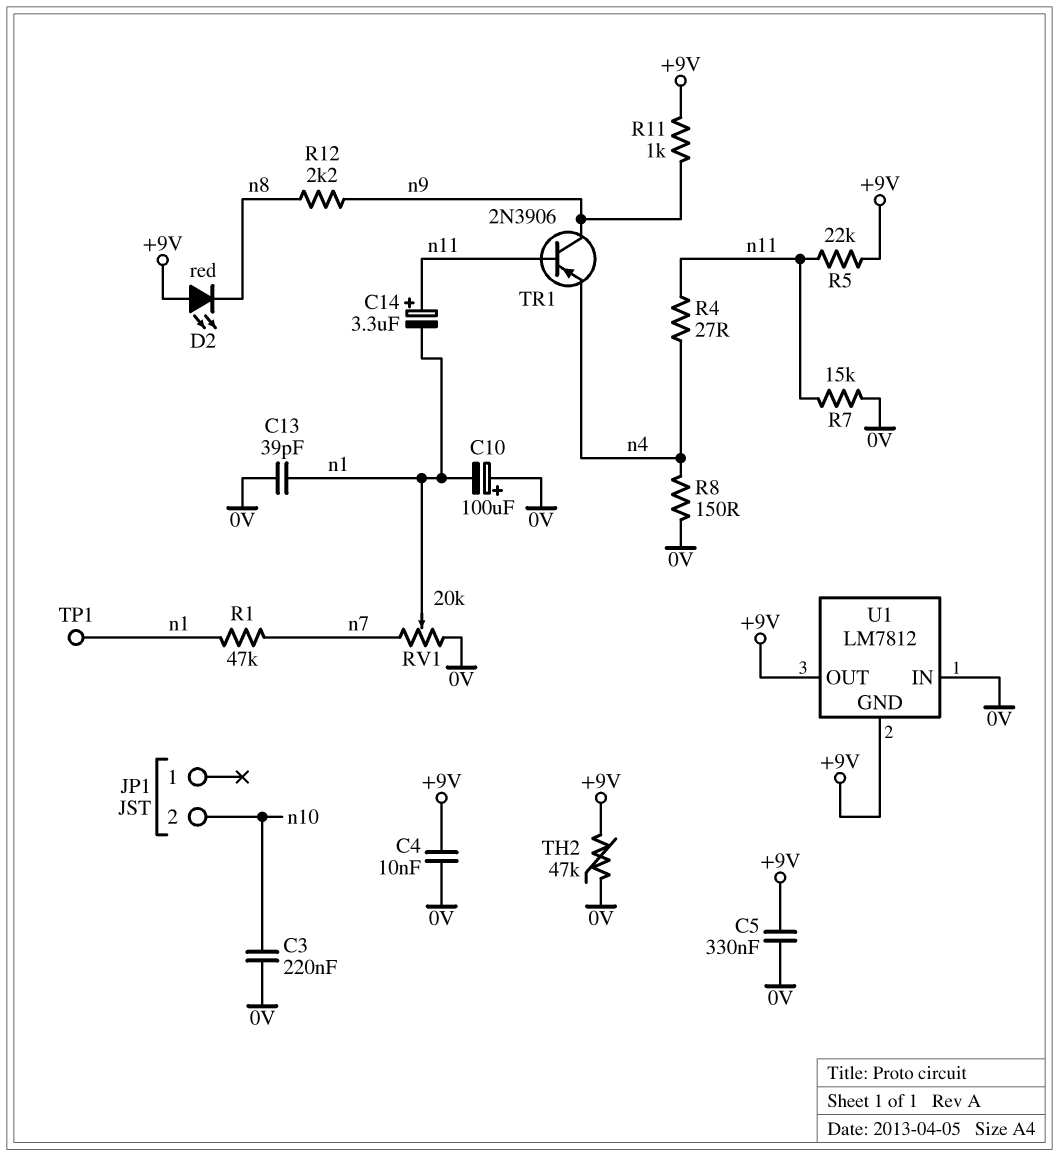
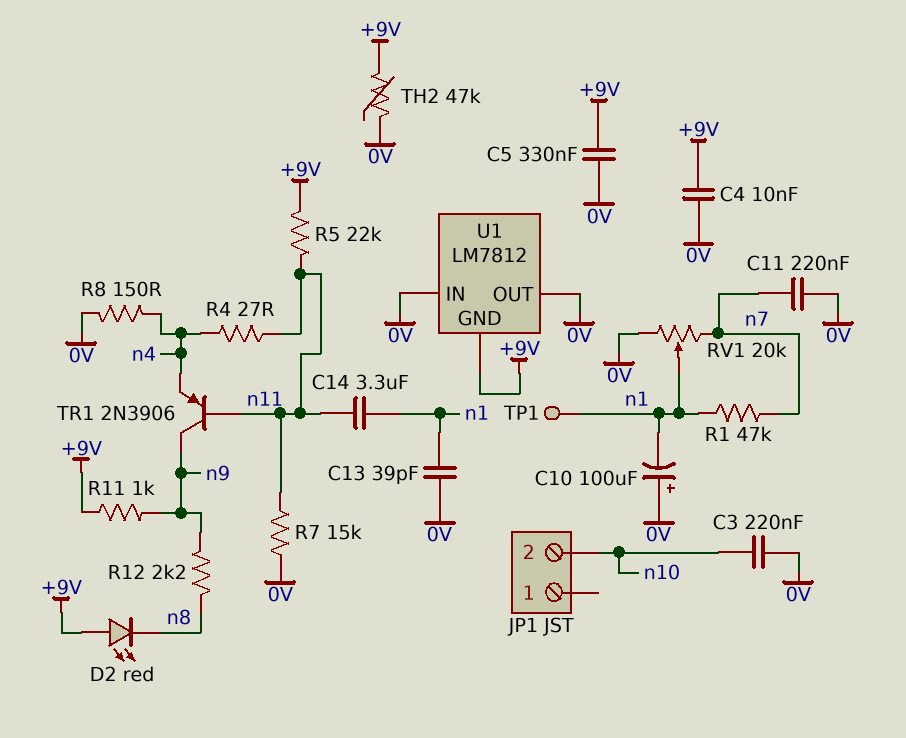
C11: none -> 220nF (0V, n7)
C14: 3.3uF (plus n11, minus n1) -> 3.3uF (n1, n11)
U1 pin OUT: +9V -> 0V

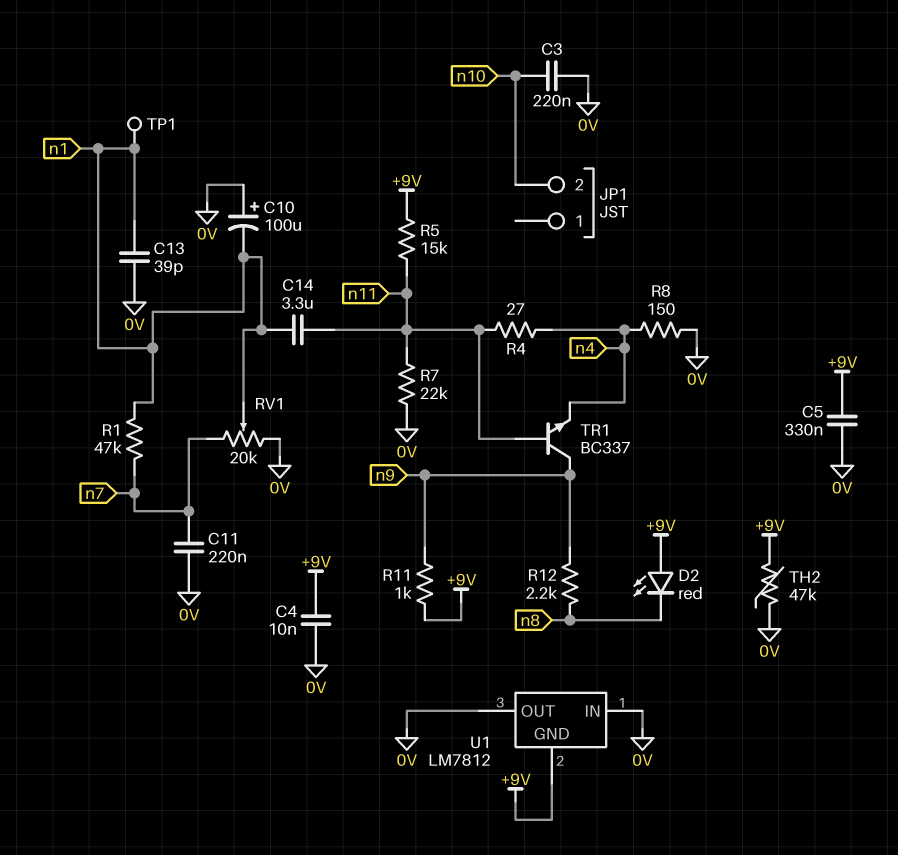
R5: 22k (+9V, n11) -> 15k (+9V, n11)
R7: 15k (0V, n11) -> 22k (0V, n11)
TR1: PNP 2N3906 (B n11, C n9, E n4) -> NPN BC337 (B n11, C n9, E n4)

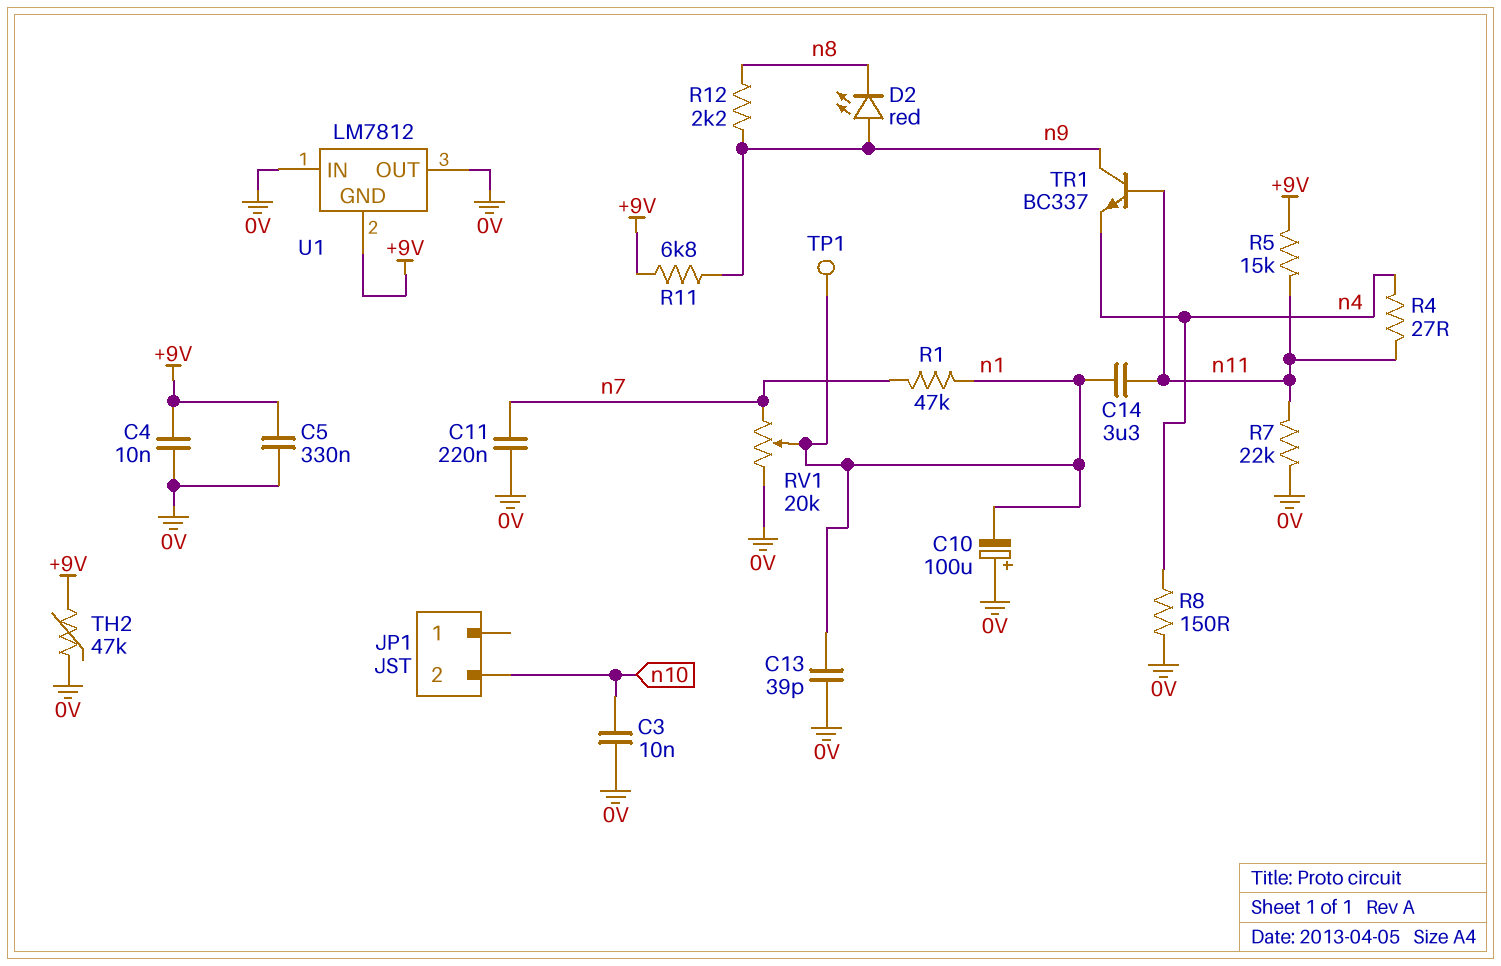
C3: 220nF (0V, n10) -> 10nF (0V, n10)
D2: LED red (A +9V, K n8) -> LED red (A n9, K n8)
R11: 1k (+9V, n9) -> 6.8k (+9V, n9)

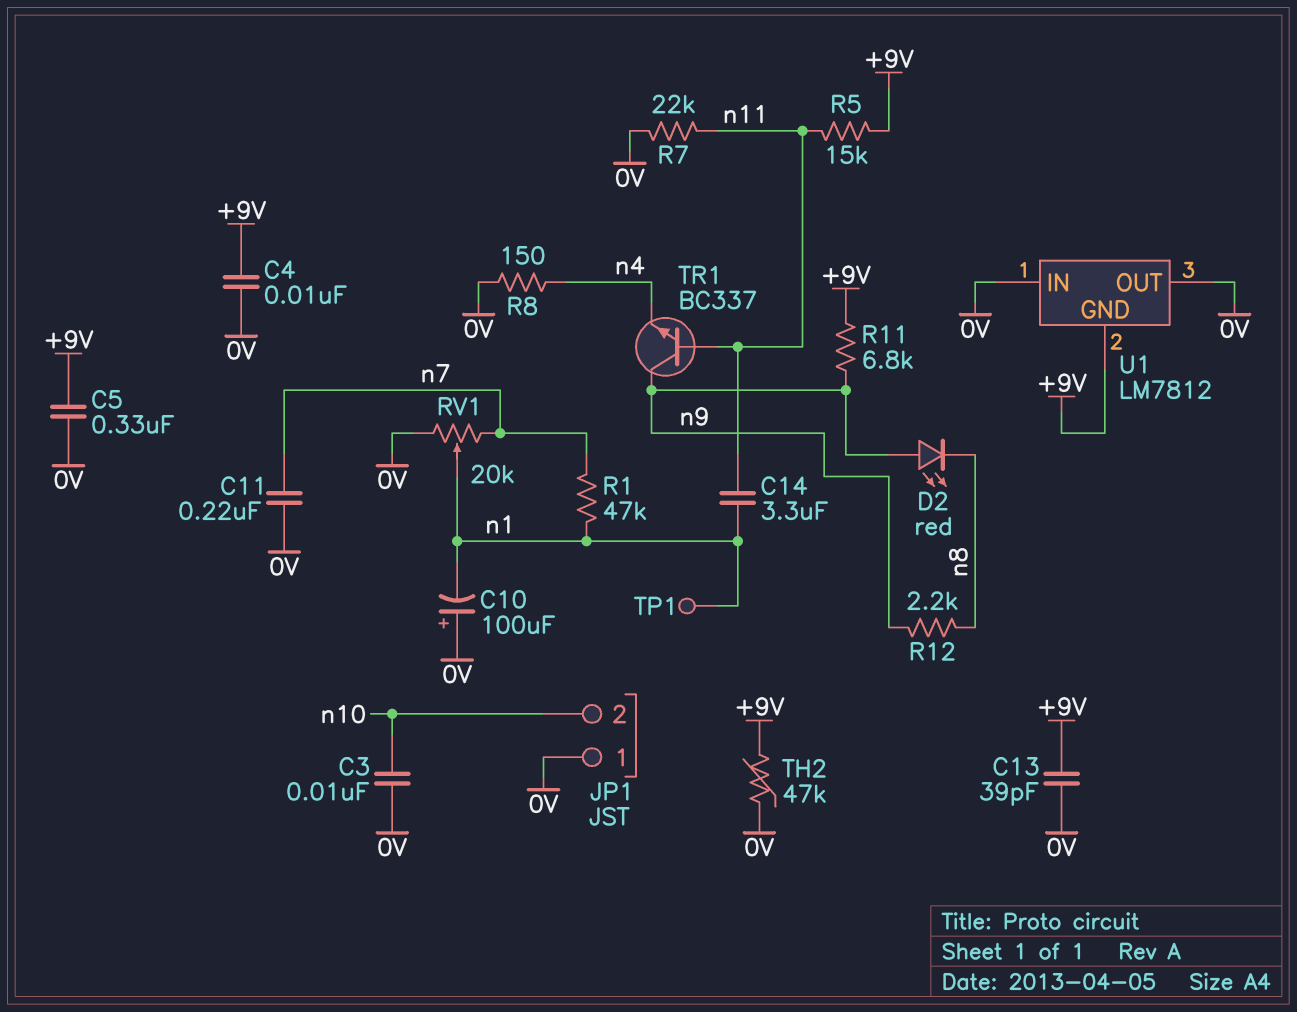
C13: 39pF (0V, n1) -> 39pF (+9V, 0V)
JP1 pin 1: none -> 0V
R4: 27 (n4, n11) -> none

